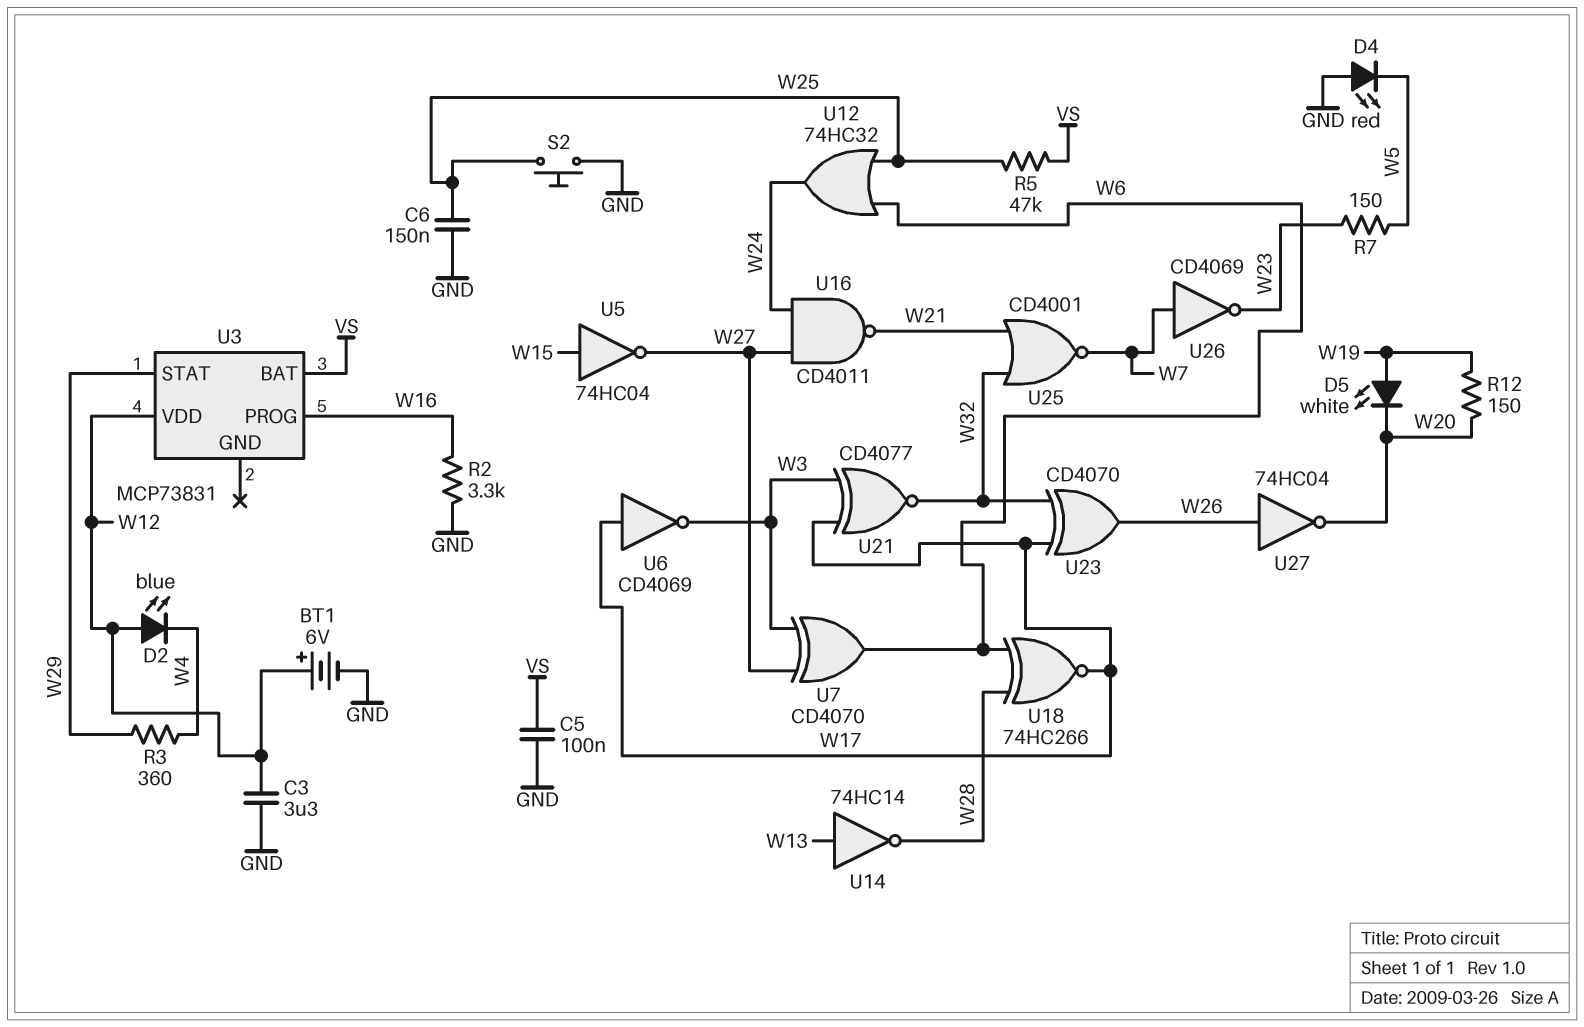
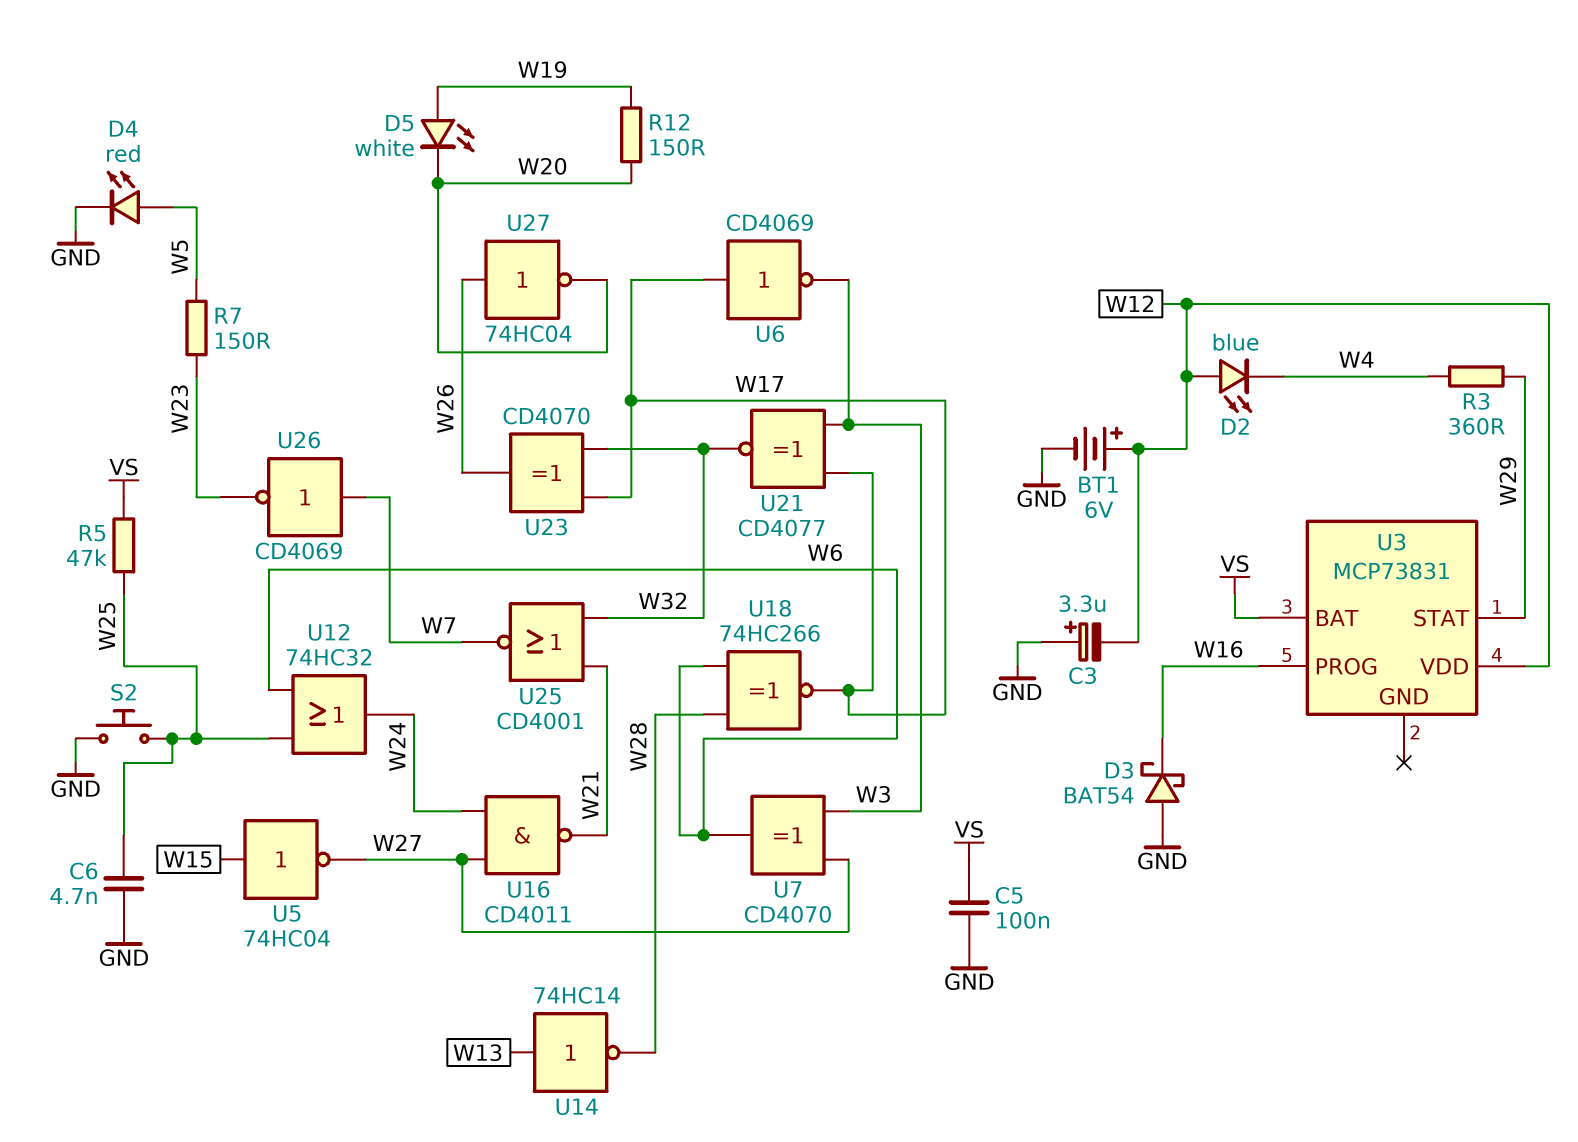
C3: 3.3uF (GND, W12) -> 3.3uF (plus GND, minus W12)
C6: 150nF (GND, W25) -> 4.7nF (GND, W25)
D3: none -> schottky BAT54 (A GND, K W16)
D4: LED red (A GND, K W5) -> LED red (A W5, K GND)
R2: 3.3k (GND, W16) -> none

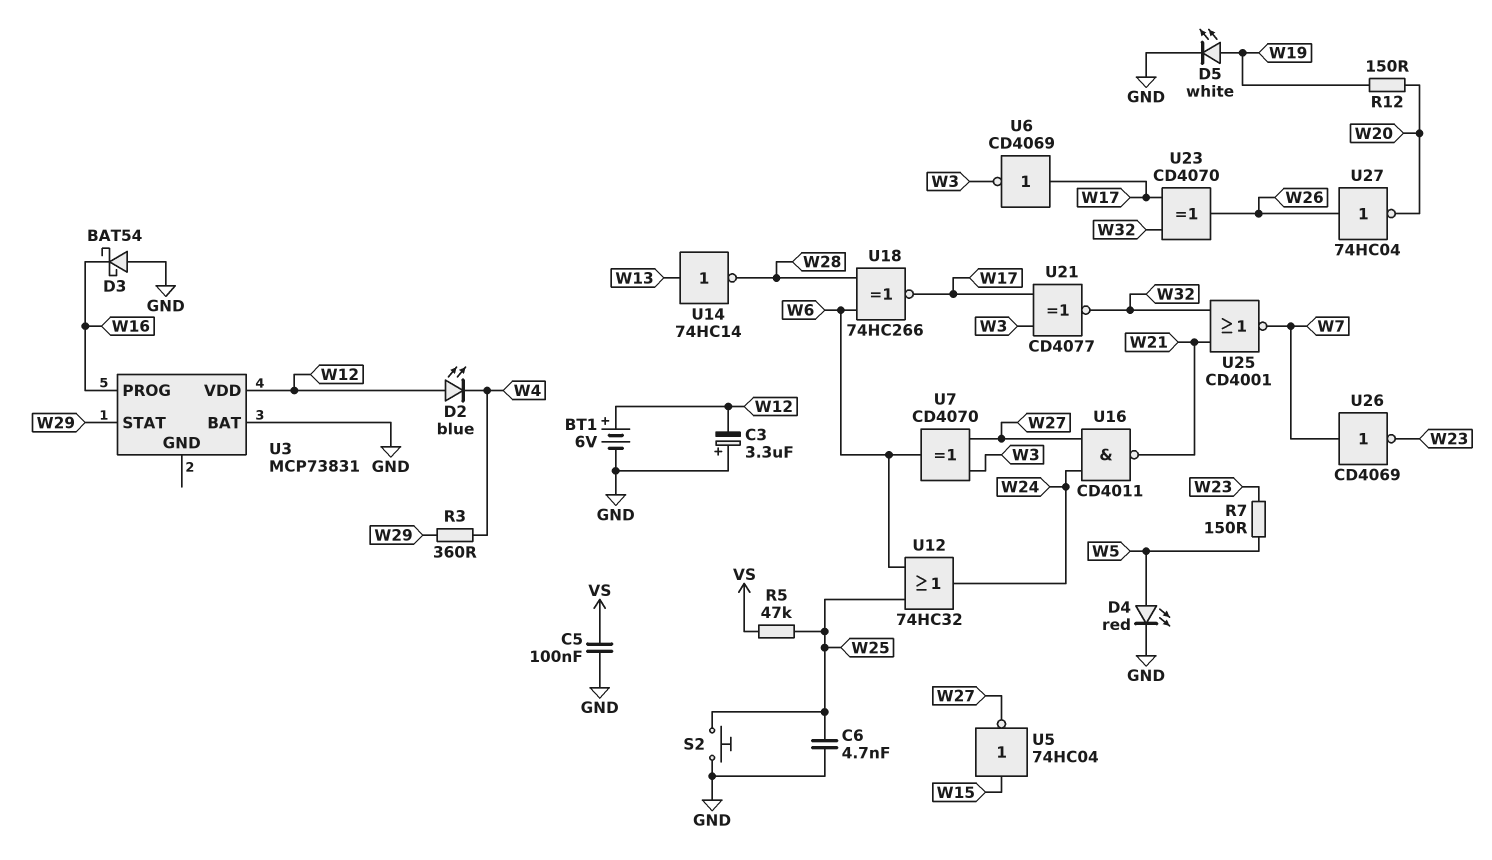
D5: LED white (A W19, K W20) -> LED white (A W19, K GND)
U3 pin BAT: VS -> GND

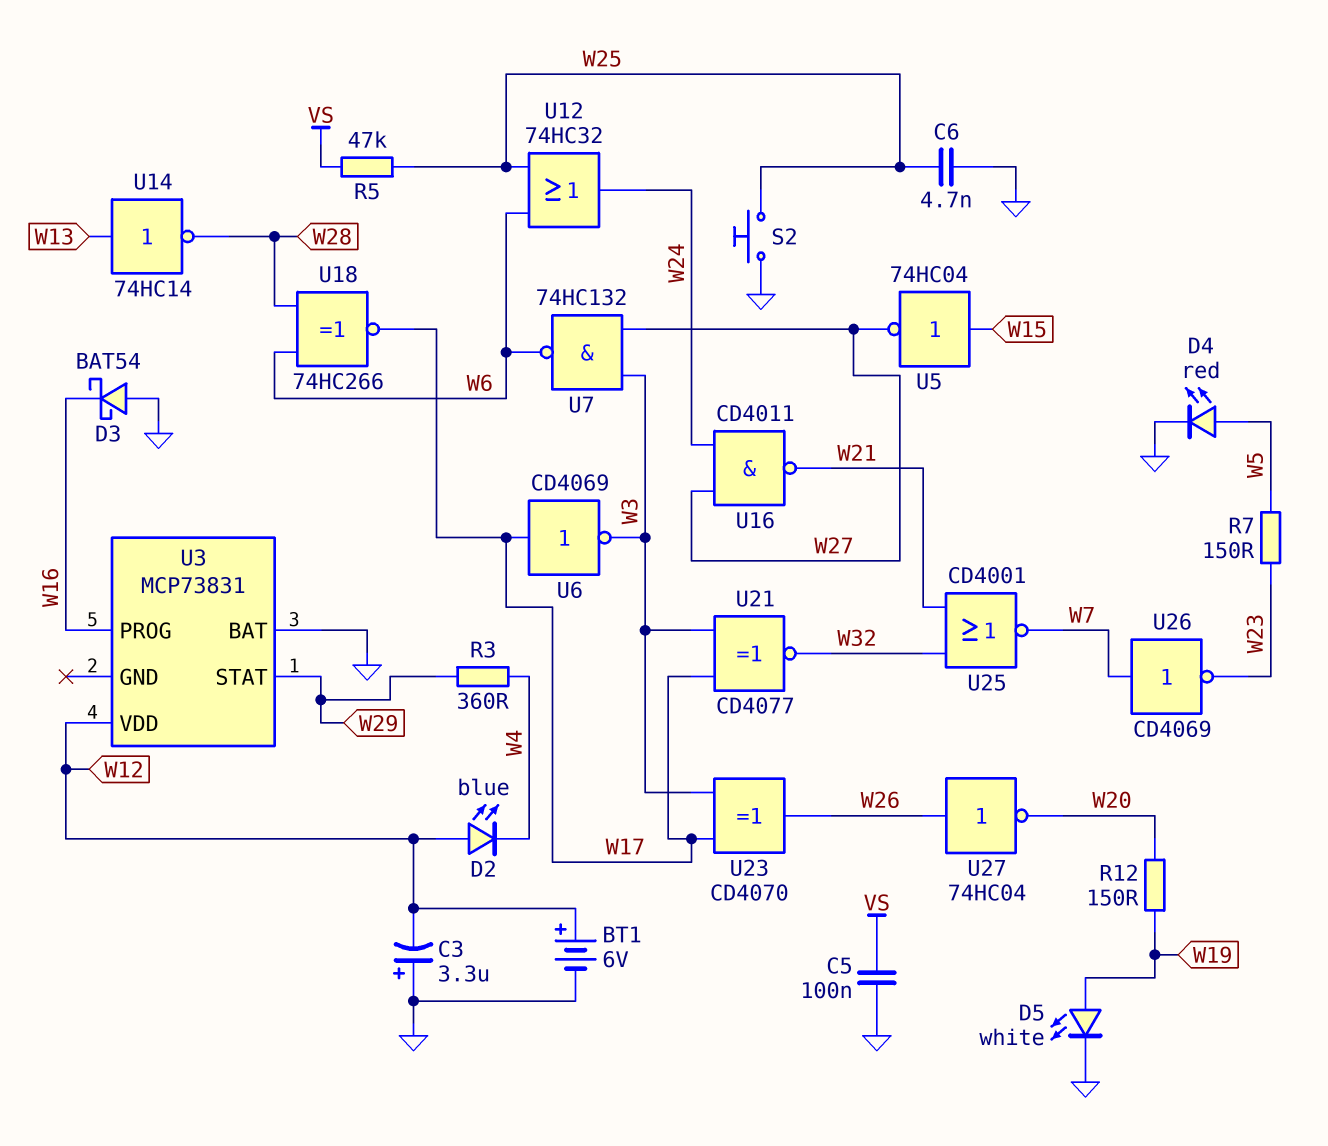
U7: XOR CD4070 (in W3, in W27, out W6) -> NAND 74HC132 (in W3, in W27, out W6)
U23: XOR CD4070 (in W17, in W32, out W26) -> XOR CD4070 (in W3, in W17, out W26)

